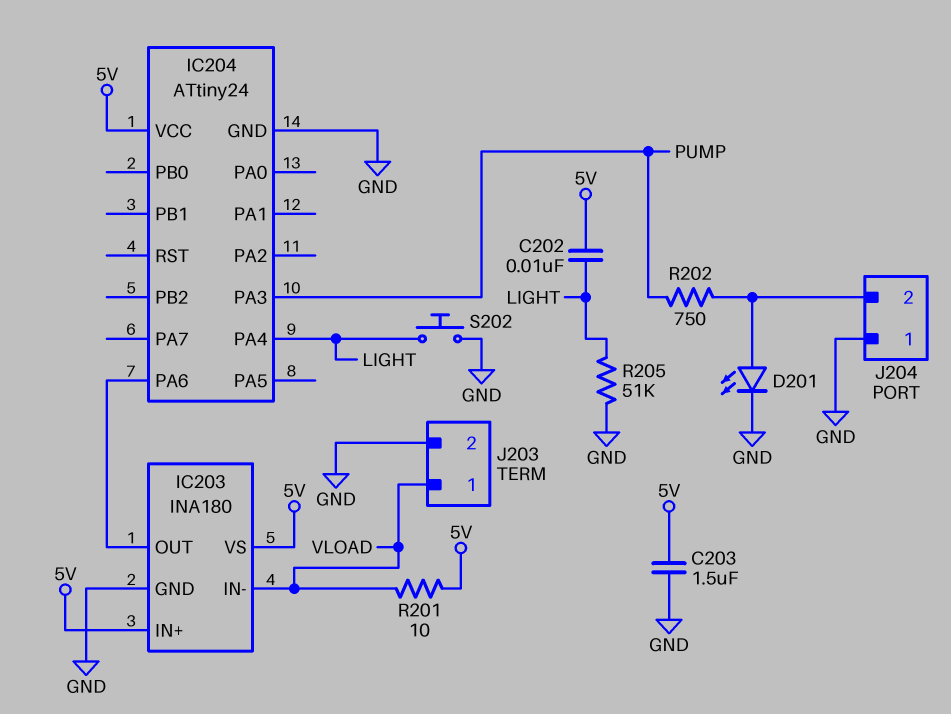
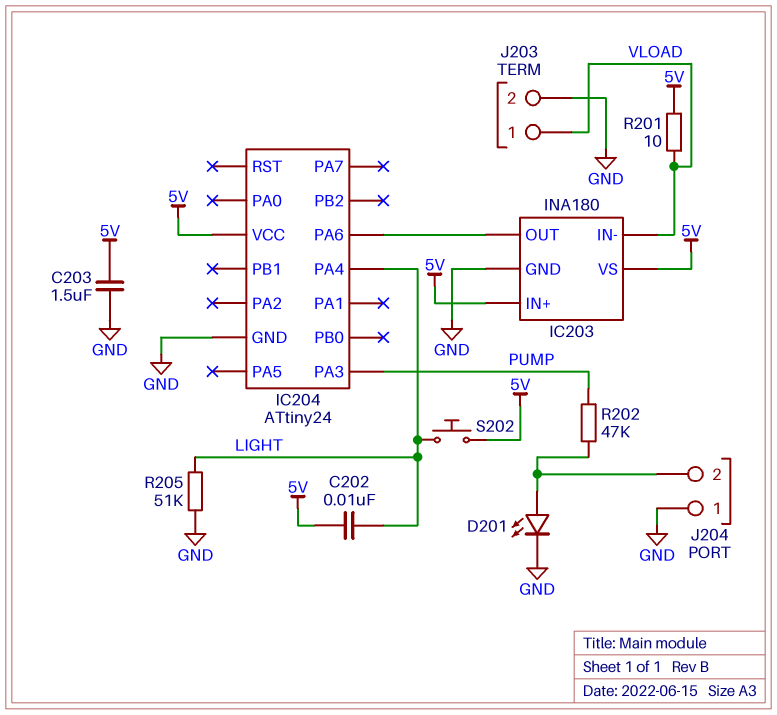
R202: 750 (J204/2, PUMP) -> 47k (J204/2, PUMP)
S202: button (GND, LIGHT) -> button (5V, LIGHT)

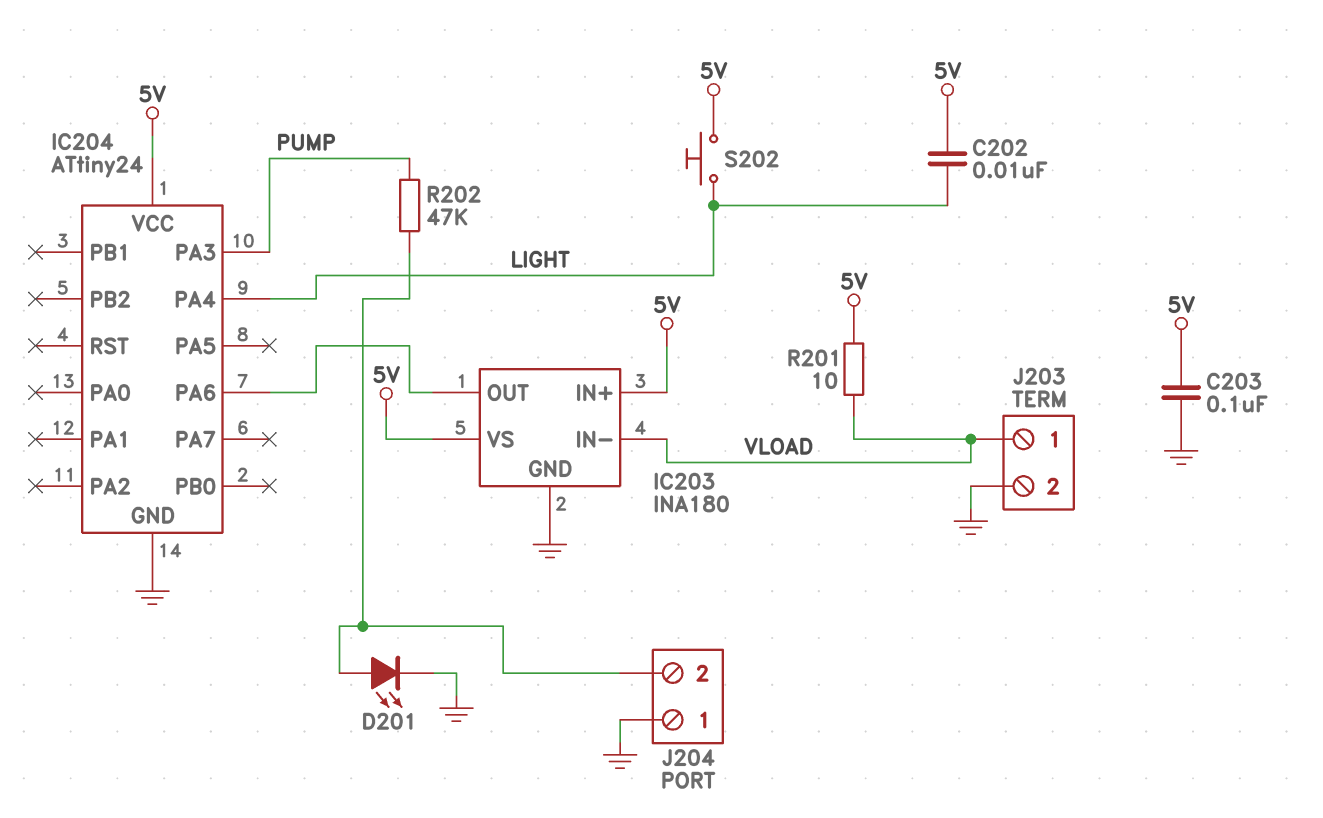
C203: 1.5uF (5V, GND) -> 100nF (5V, GND)
R205: 51k (GND, LIGHT) -> none

